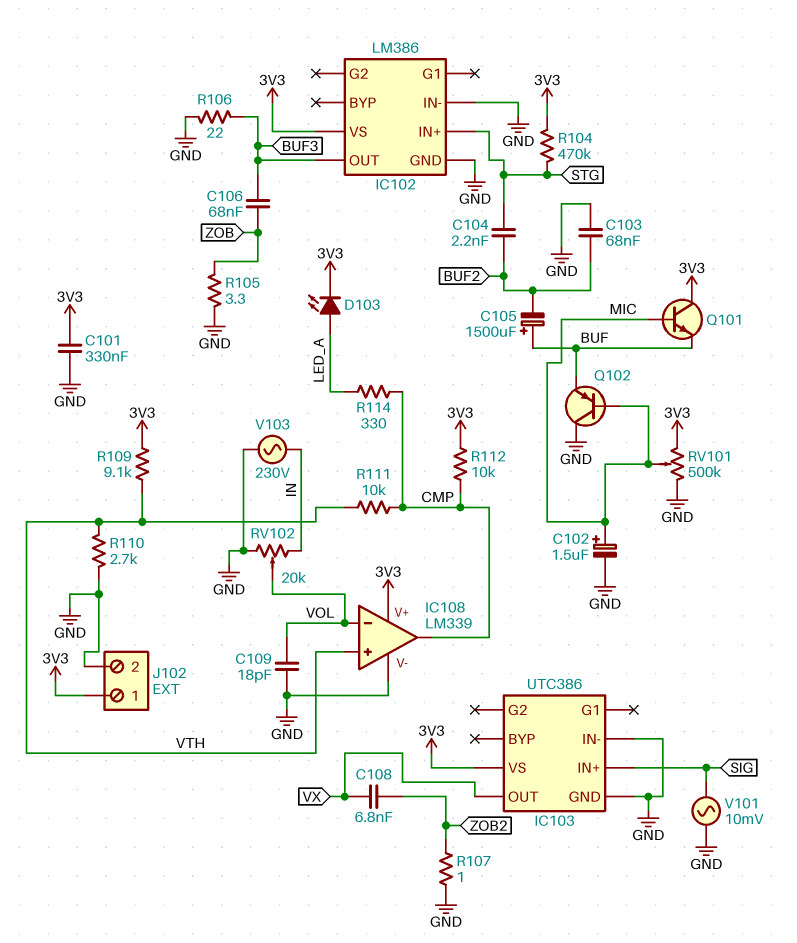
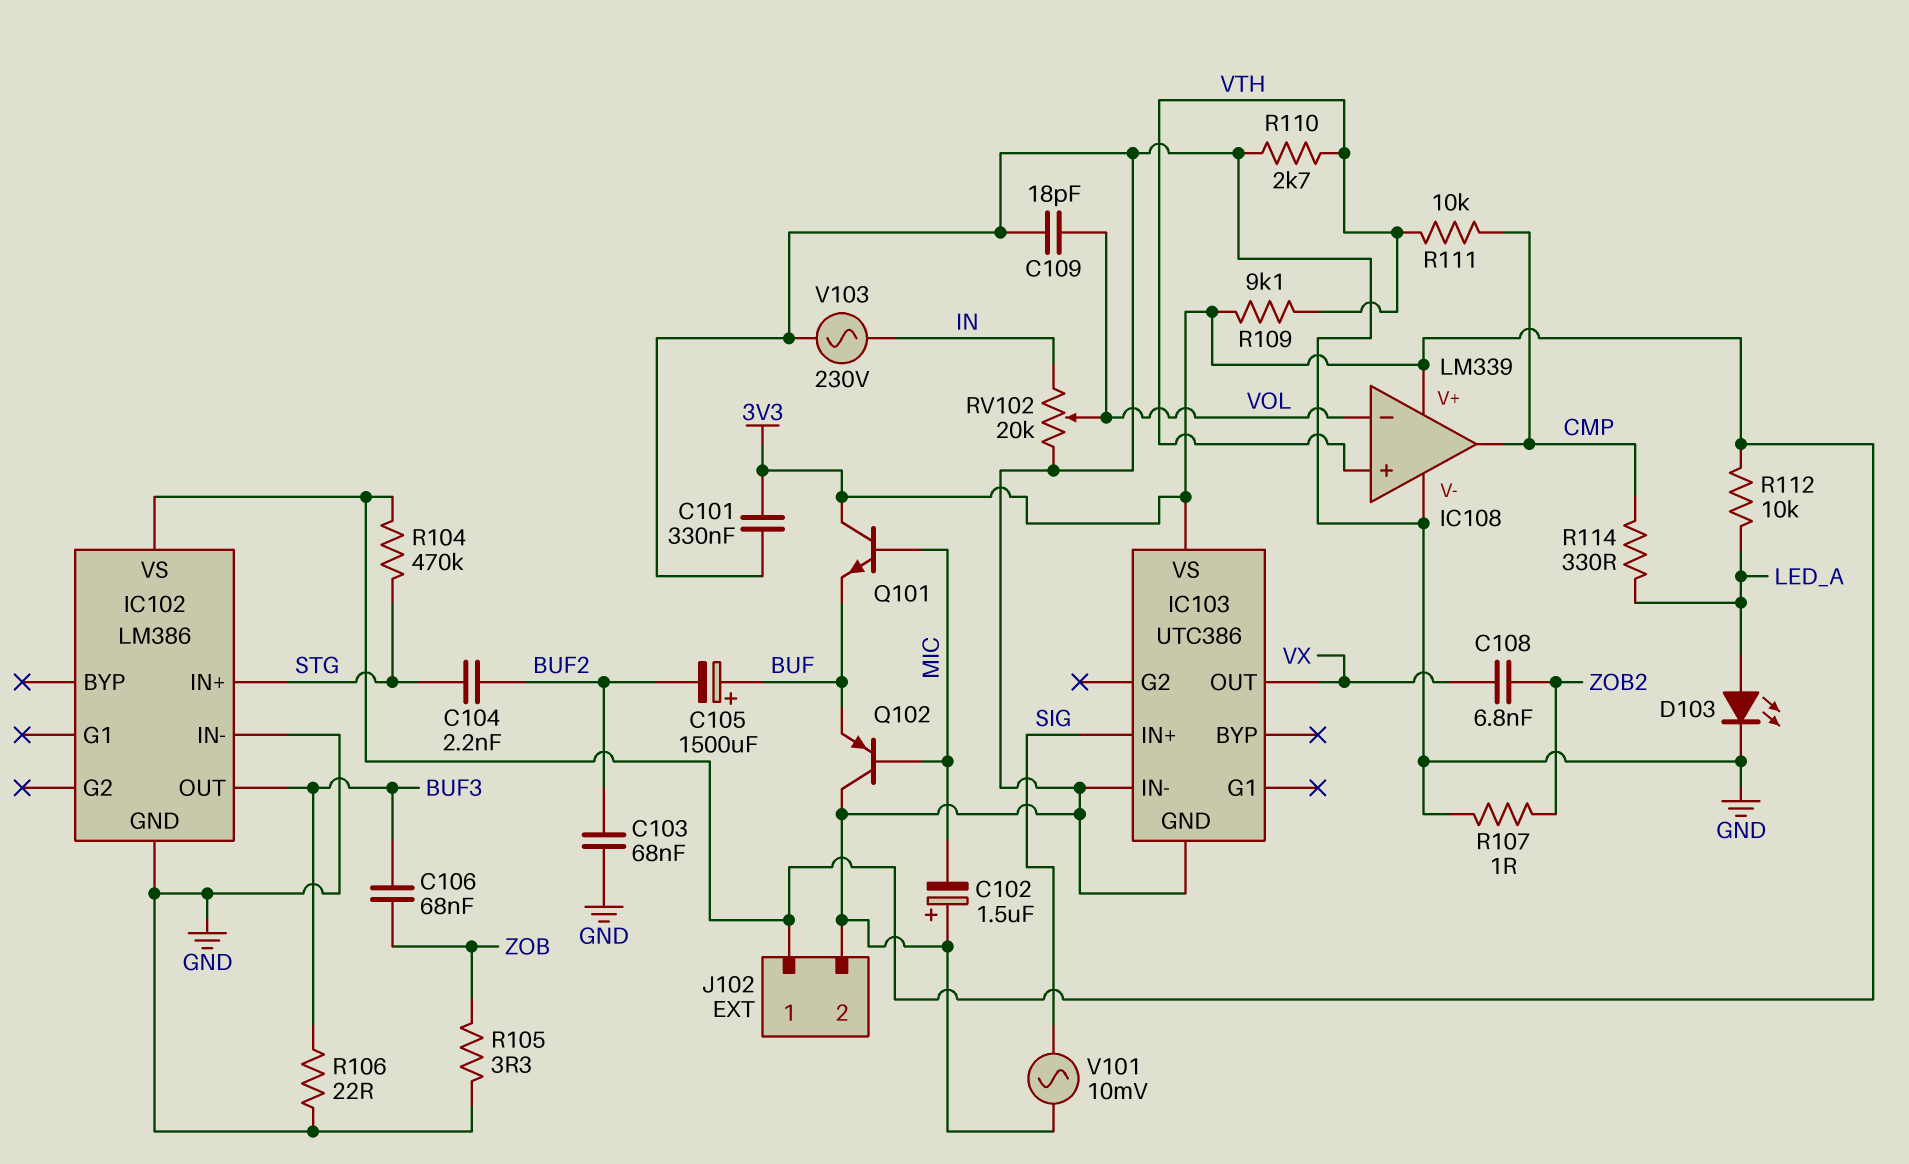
C102: 1.5uF (plus MIC, minus GND) -> 1.5uF (plus GND, minus MIC)
D103: LED (A LED_A, K 3V3) -> LED (A LED_A, K GND)
R112: 10k (3V3, CMP) -> 10k (3V3, LED_A)
RV101: 500k (3V3, GND, wiper MIC) -> none

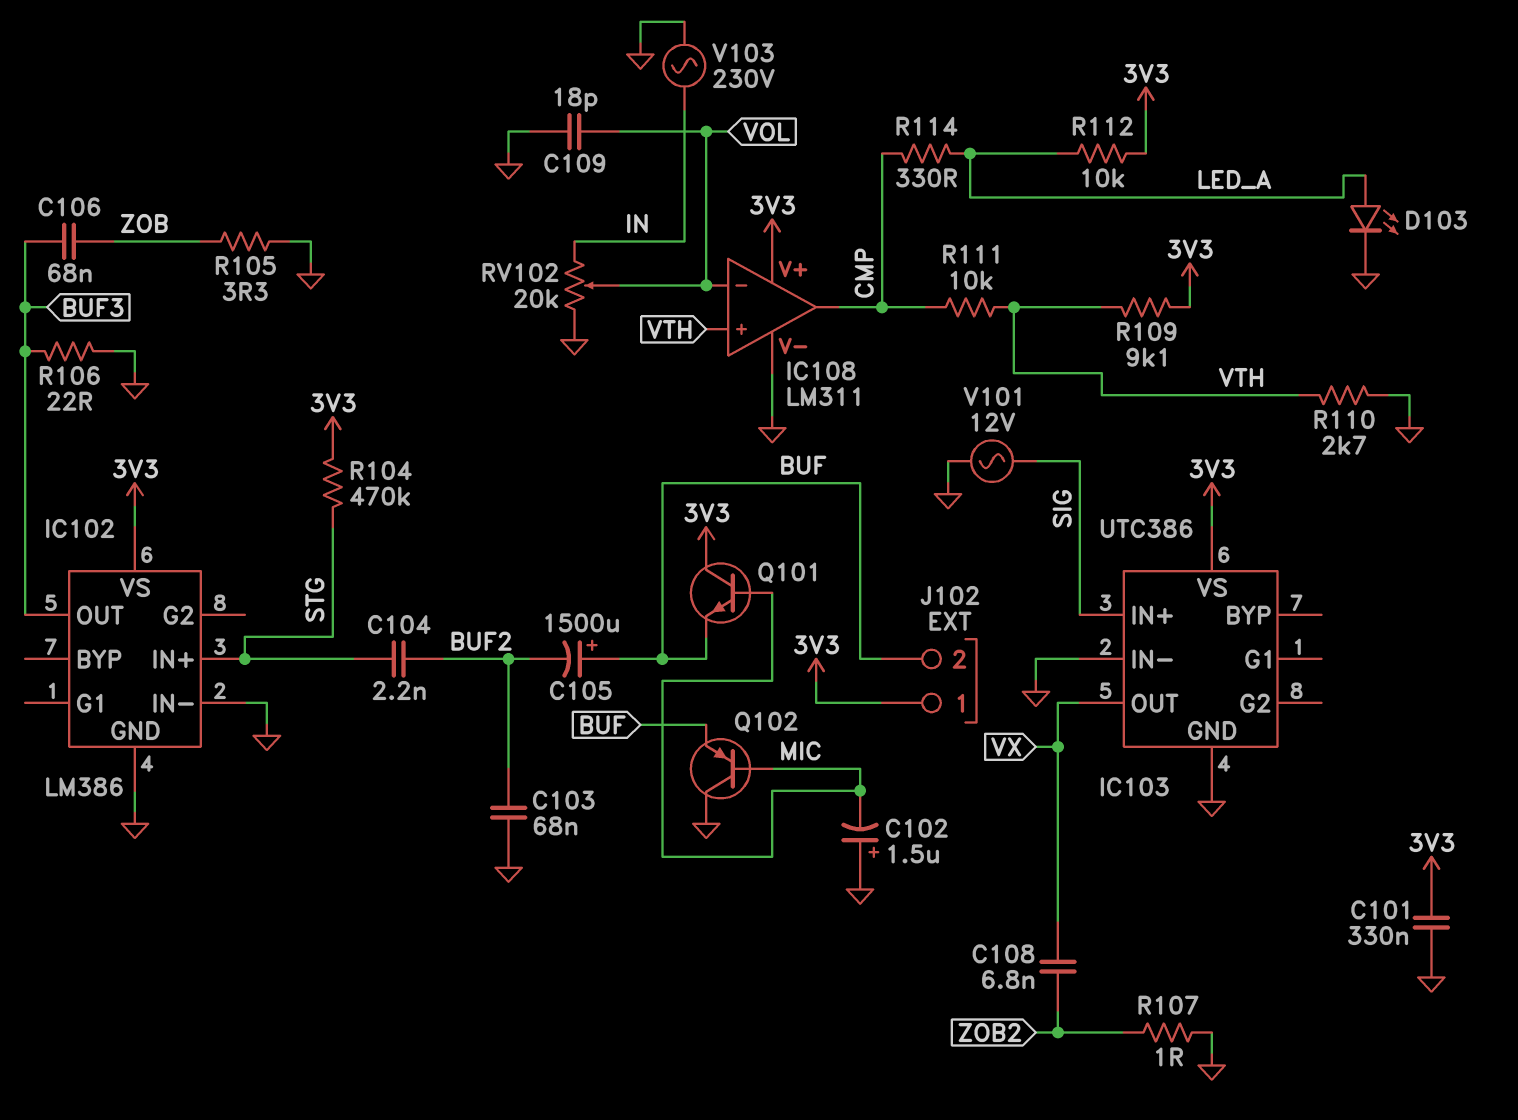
IC108: LM339 -> LM311
J102 pin 2: GND -> BUF
V101: AC 10mV (GND, SIG) -> AC 12V (GND, SIG)

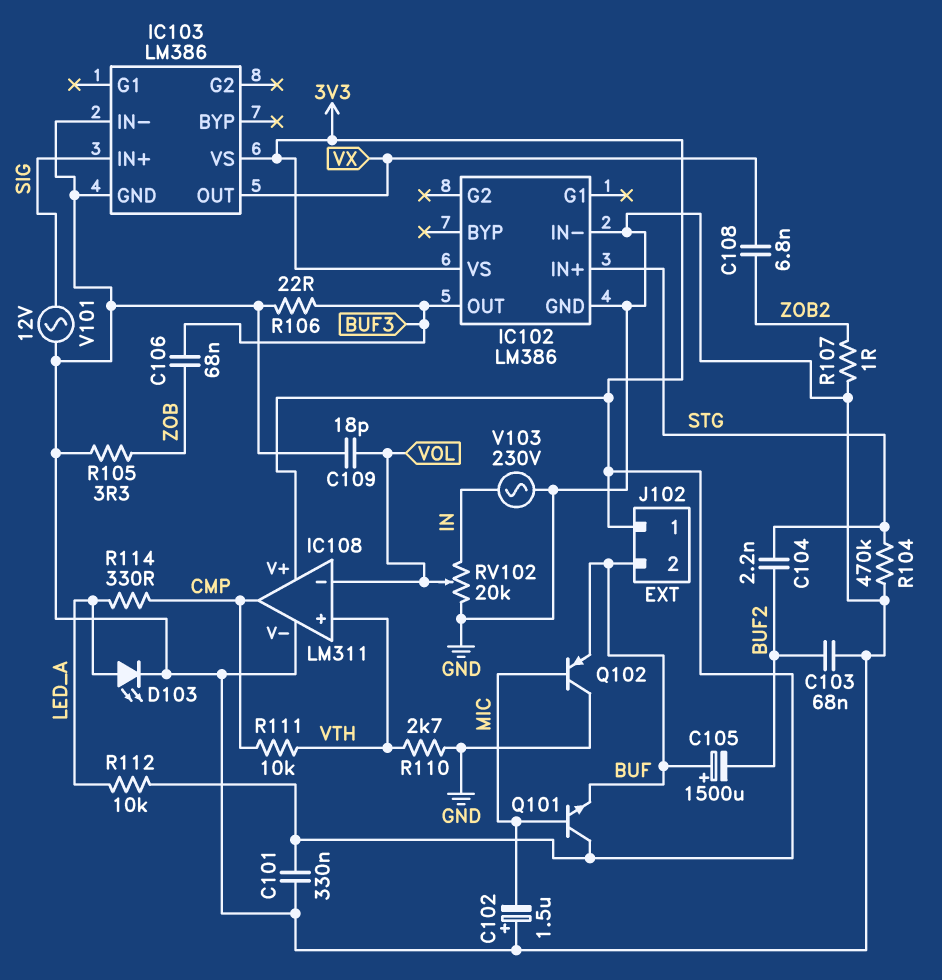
IC103: UTC386 -> LM386
R104: 470k (3V3, STG) -> 470k (GND, STG)
R109: 9.1k (3V3, VTH) -> none

